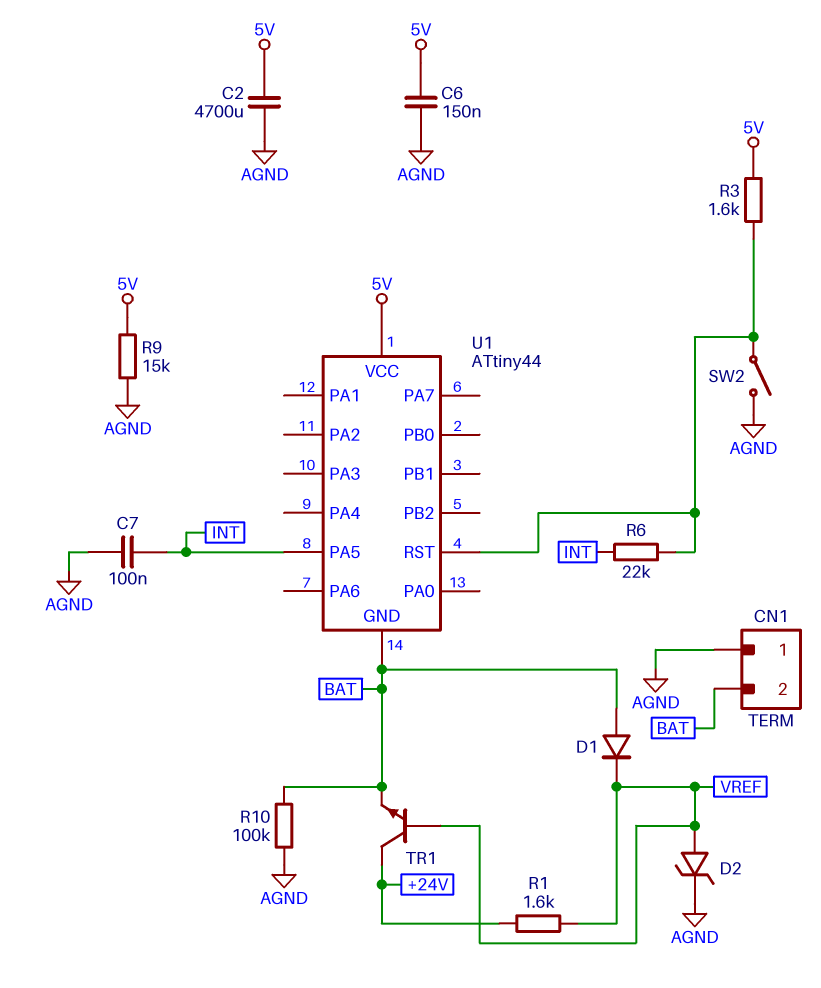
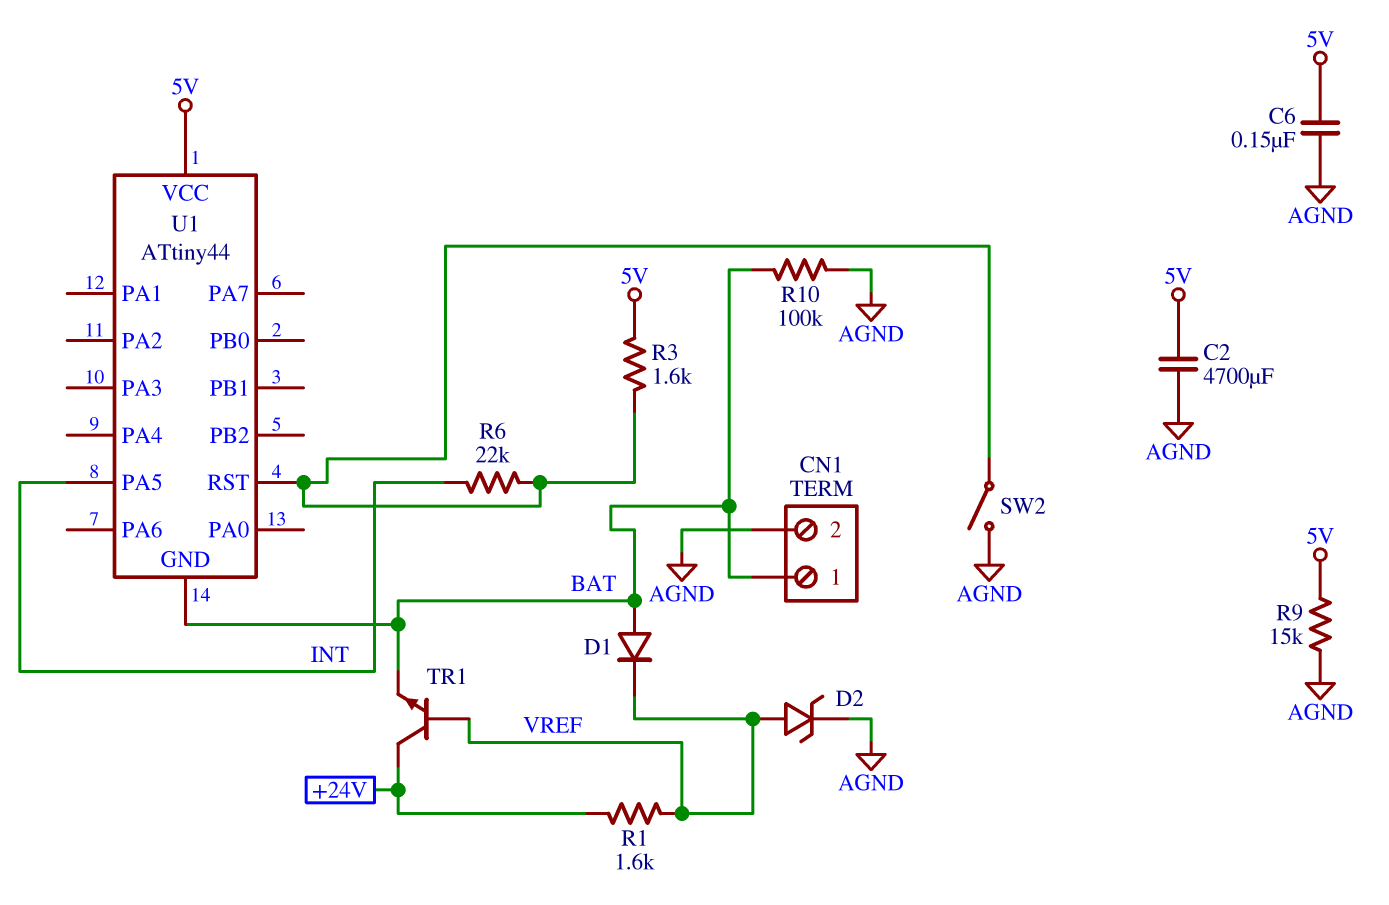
C7: 100nF (AGND, INT) -> none
CN1 pin 1: AGND -> BAT
CN1 pin 2: BAT -> AGND

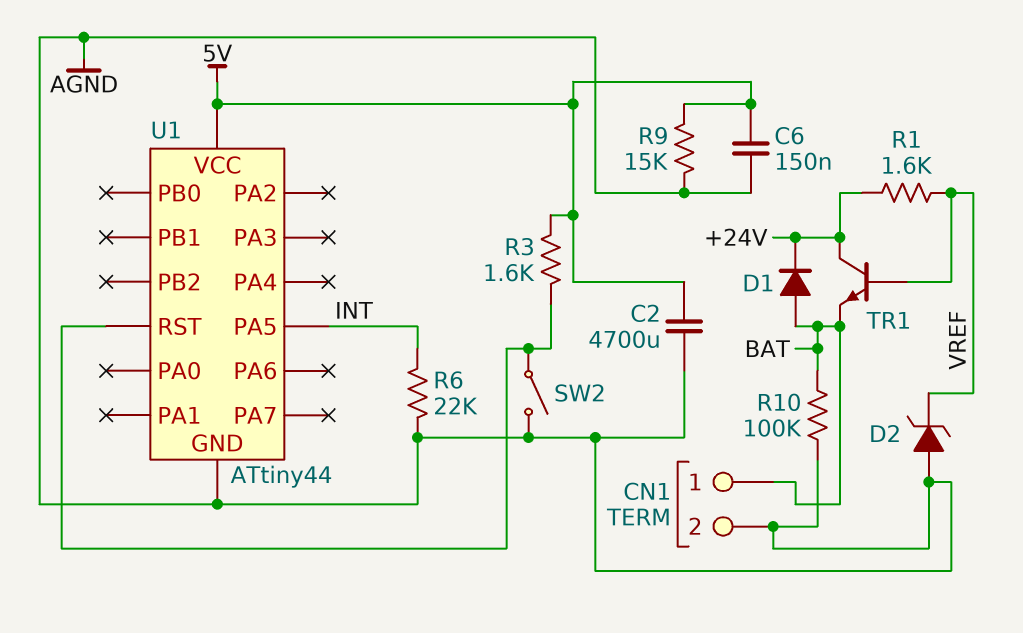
D1: diode (A BAT, K VREF) -> diode (A BAT, K +24V)
D2: zener (A VREF, K AGND) -> zener (A AGND, K VREF)
R6: 22k (INT, U1/RST) -> 22k (AGND, INT)
U1 pin GND: BAT -> AGND

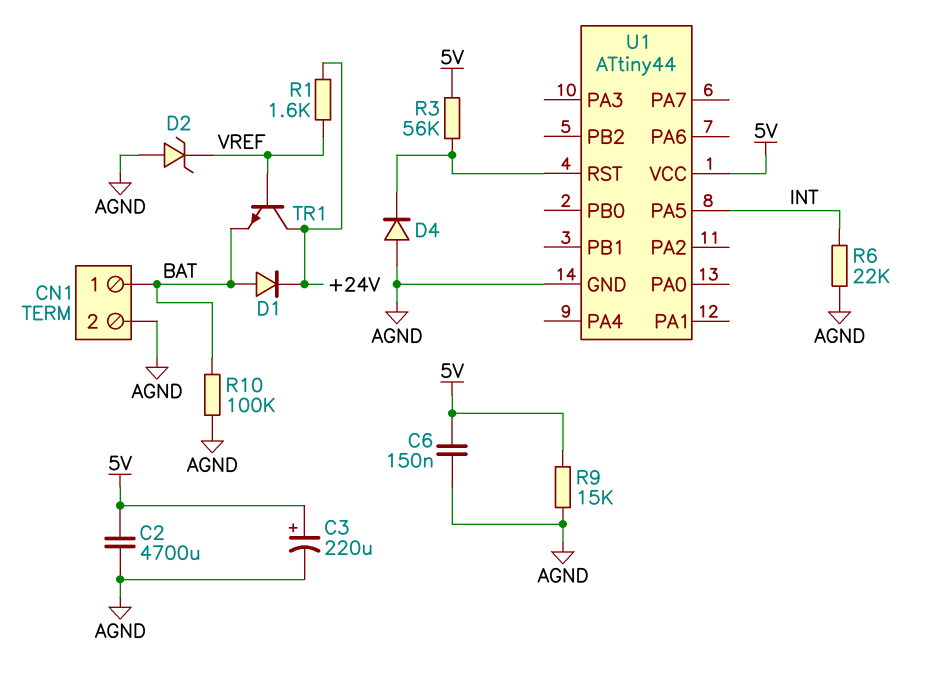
C3: none -> 220uF (plus 5V, minus AGND)
D4: none -> diode (A AGND, K U1/RST)
R3: 1.6k (5V, U1/RST) -> 56k (5V, U1/RST)
SW2: switch (AGND, U1/RST) -> none

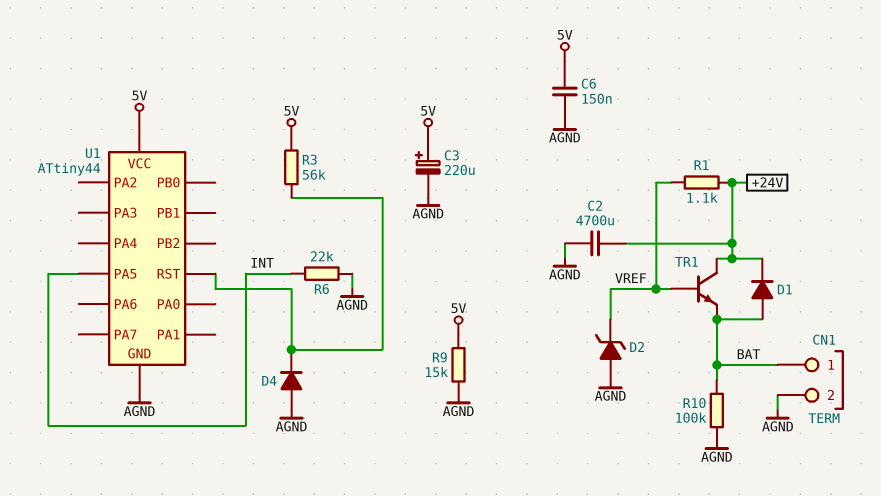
C2: 4700uF (5V, AGND) -> 4700uF (+24V, AGND)
R1: 1.6k (+24V, VREF) -> 1.1k (+24V, VREF)

